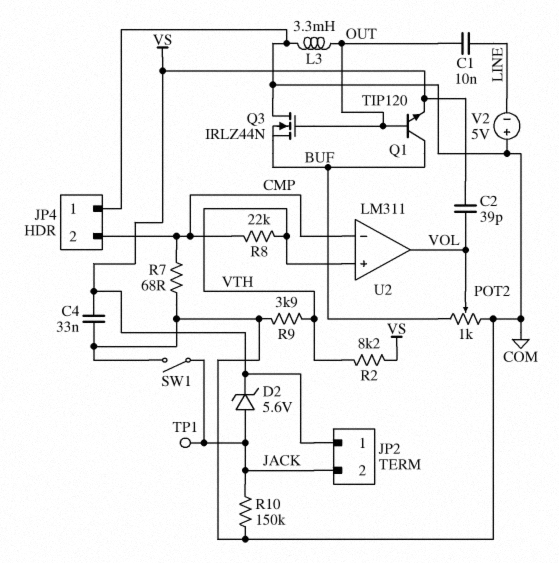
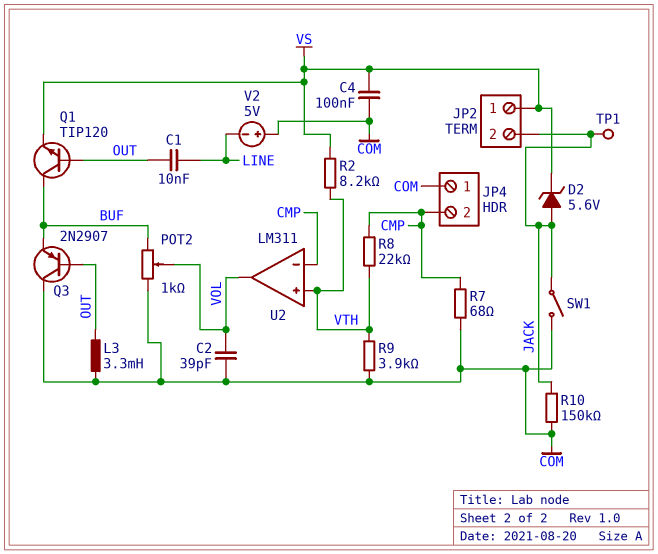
C2: 39pF (VOL, VS) -> 39pF (COM, VOL)
C4: 33nF (COM, VS) -> 100nF (COM, VS)
Q3: NMOS IRLZ44N (G OUT, D COM, S BUF) -> PNP 2N2907 (B OUT, C COM, E BUF)

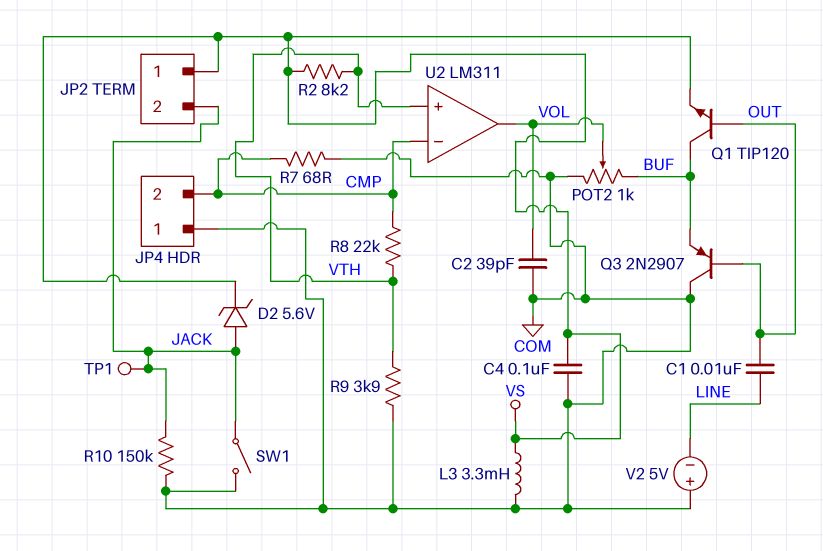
L3: 3.3mH (COM, OUT) -> 3.3mH (COM, VS)

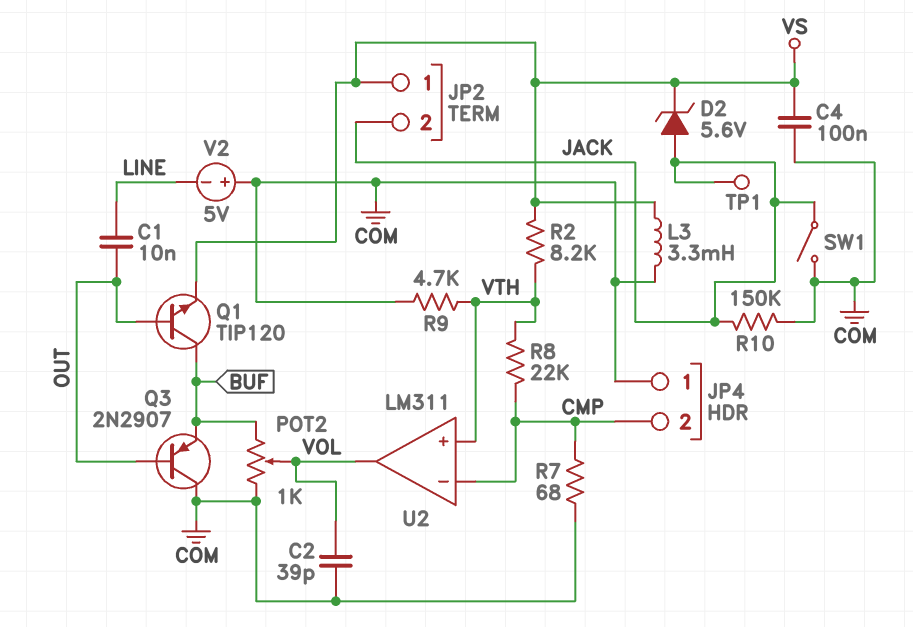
R9: 3.9k (COM, VTH) -> 4.7k (COM, VTH)

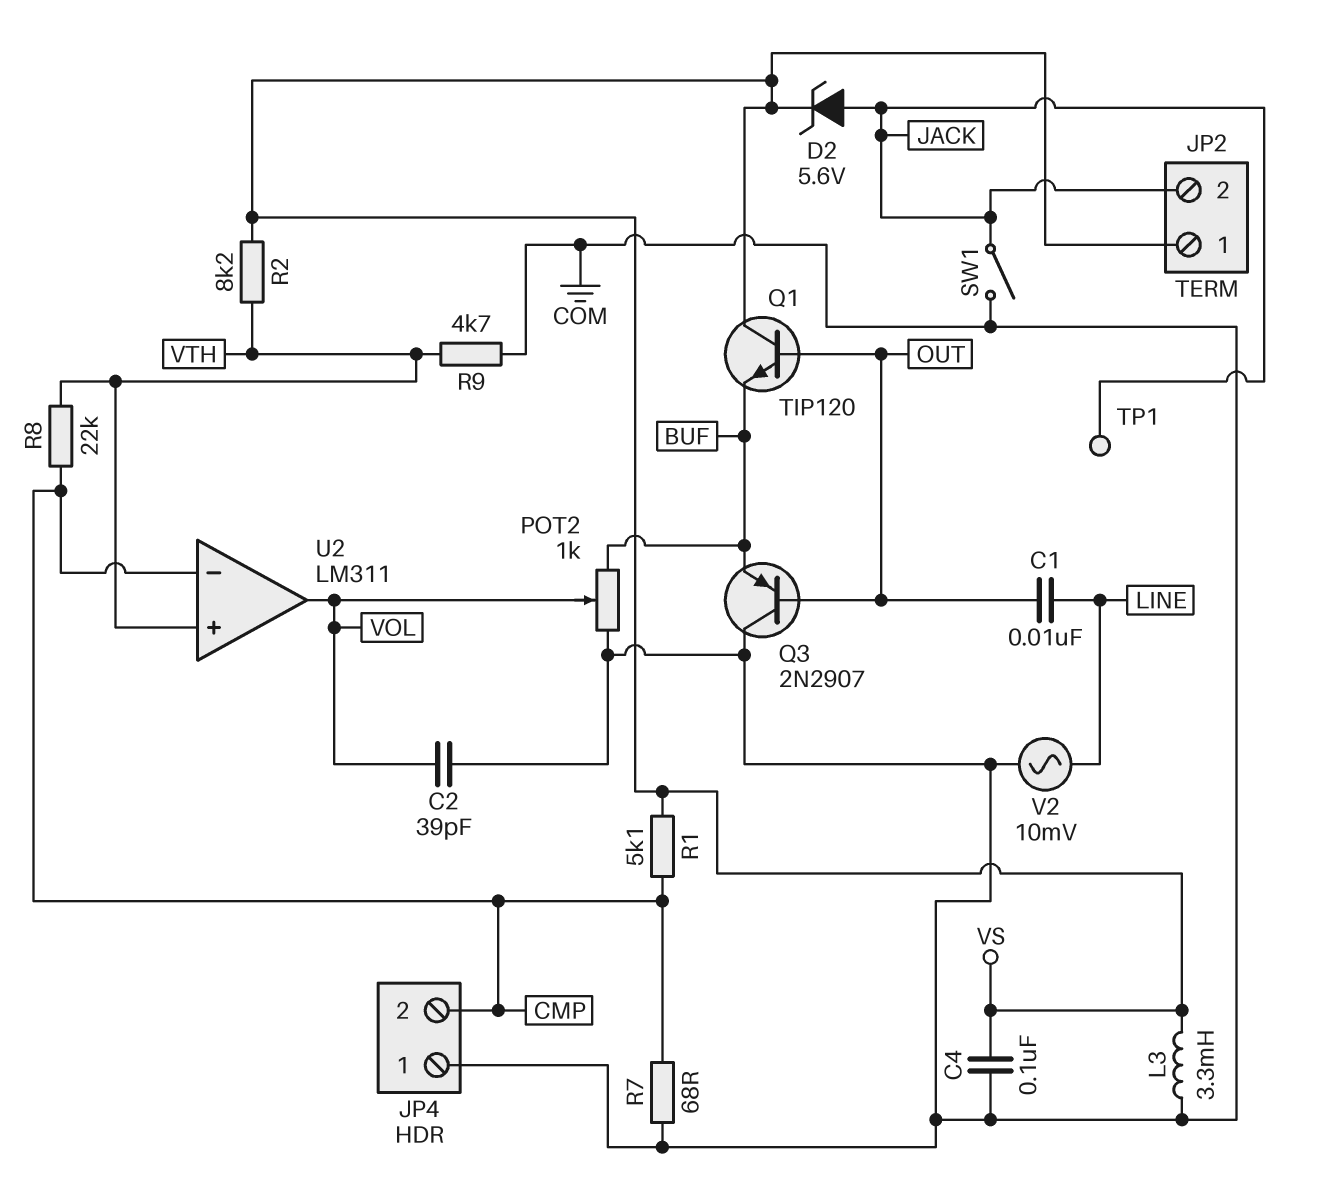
Q1: NPN TIP120 (B OUT, C BUF, E VS) -> NPN TIP120 (B OUT, C VS, E BUF)
R1: none -> 5.1k (CMP, VS)
R10: 150k (COM, JACK) -> none
V2: 5V (plus COM, minus LINE) -> AC 10mV (COM, LINE)

